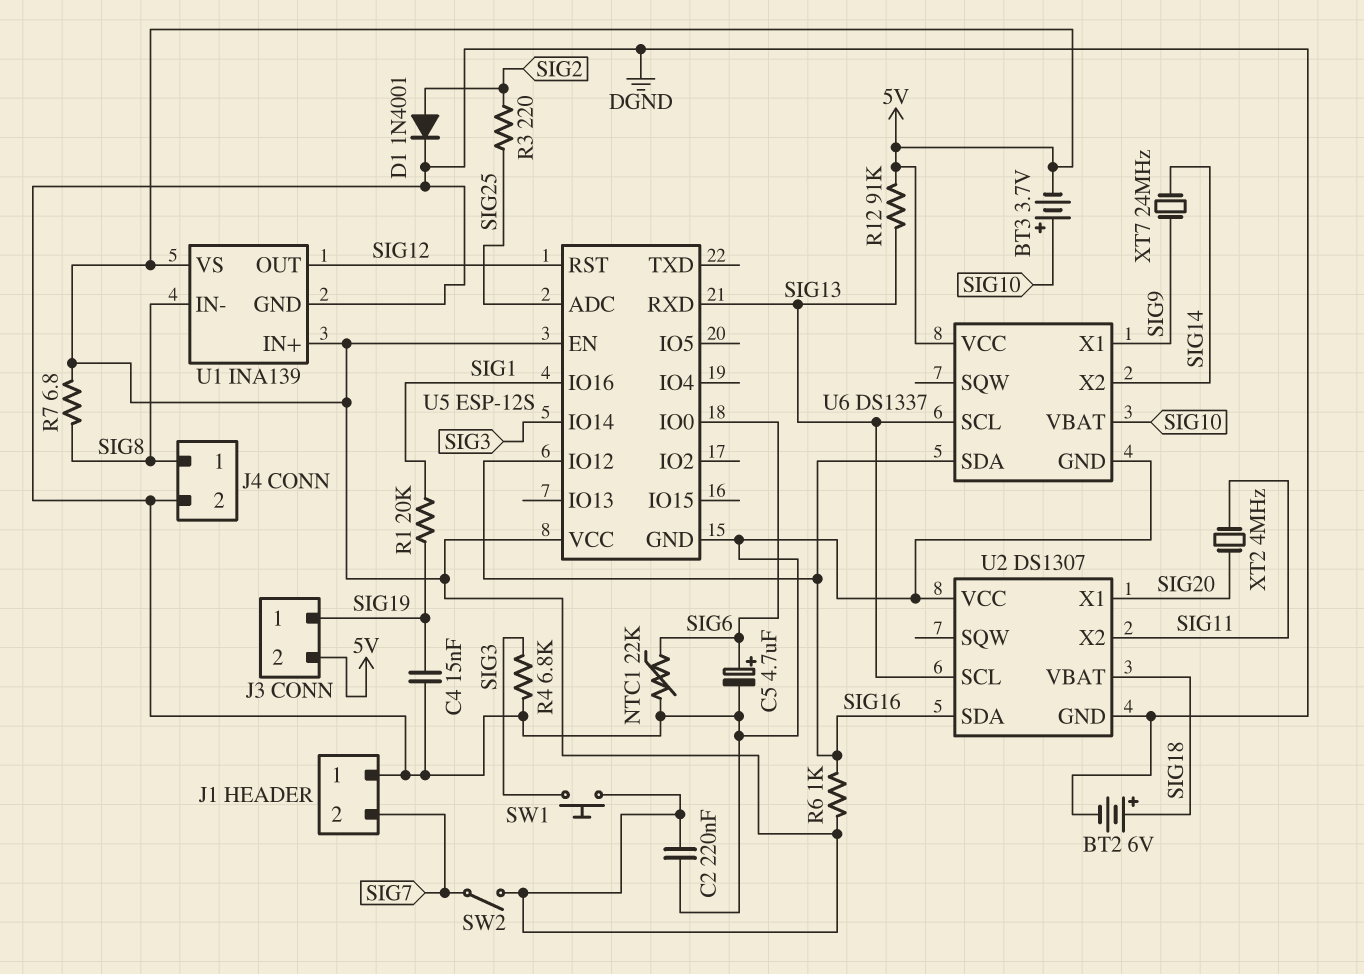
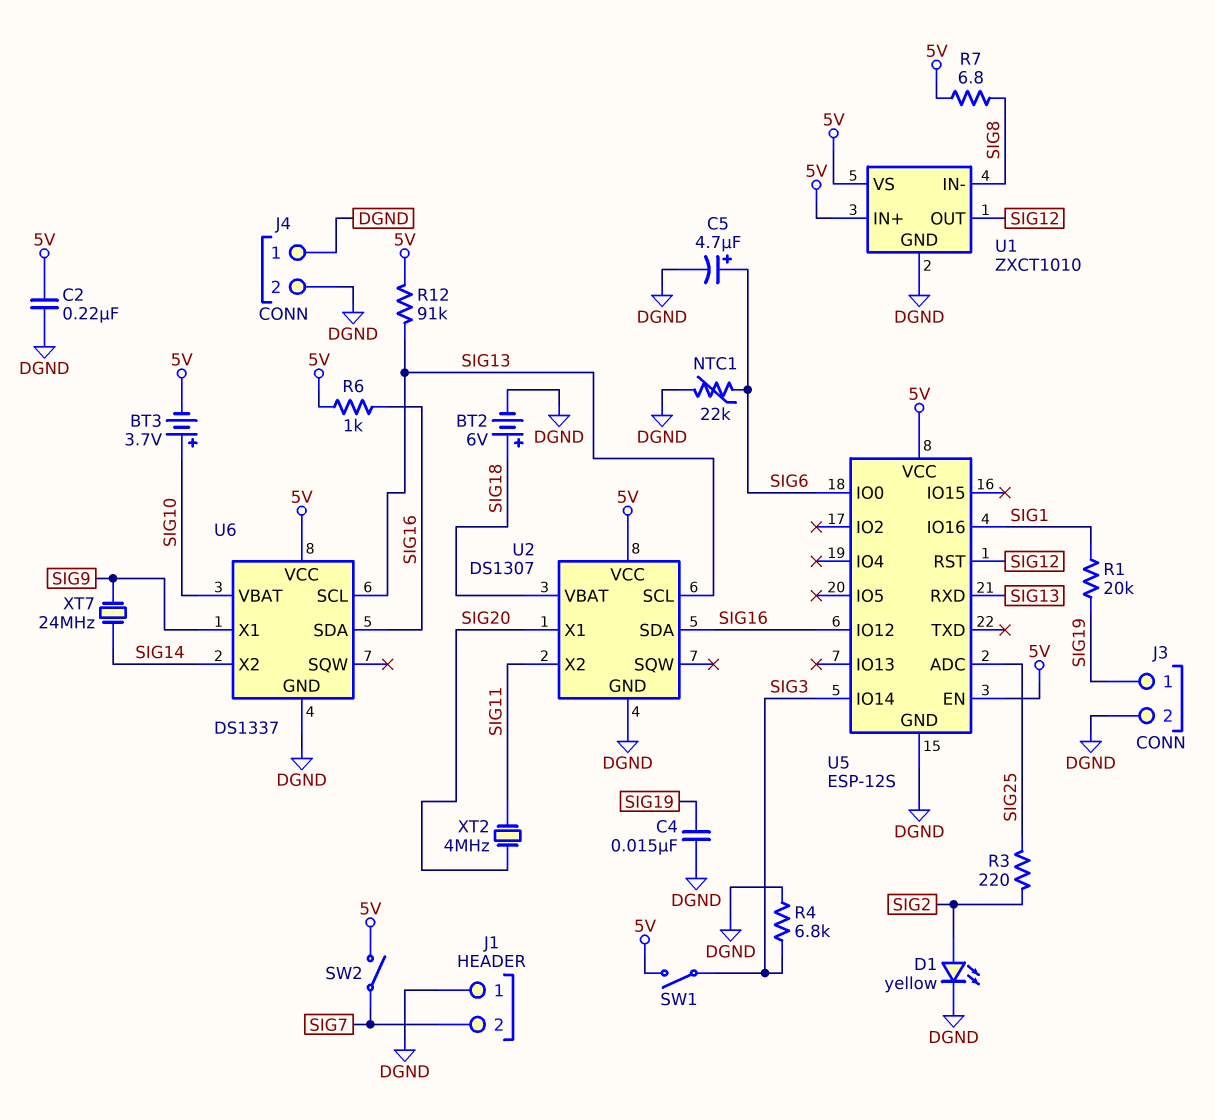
D1: diode 1N4001 (A SIG2, K DGND) -> LED yellow (A SIG2, K DGND)
J3 pin 2: 5V -> DGND
J4 pin 1: SIG8 -> DGND
SW1: button (5V, SIG3) -> switch (5V, SIG3)
U1: INA139 -> ZXCT1010
U2 pin VCC: DGND -> 5V

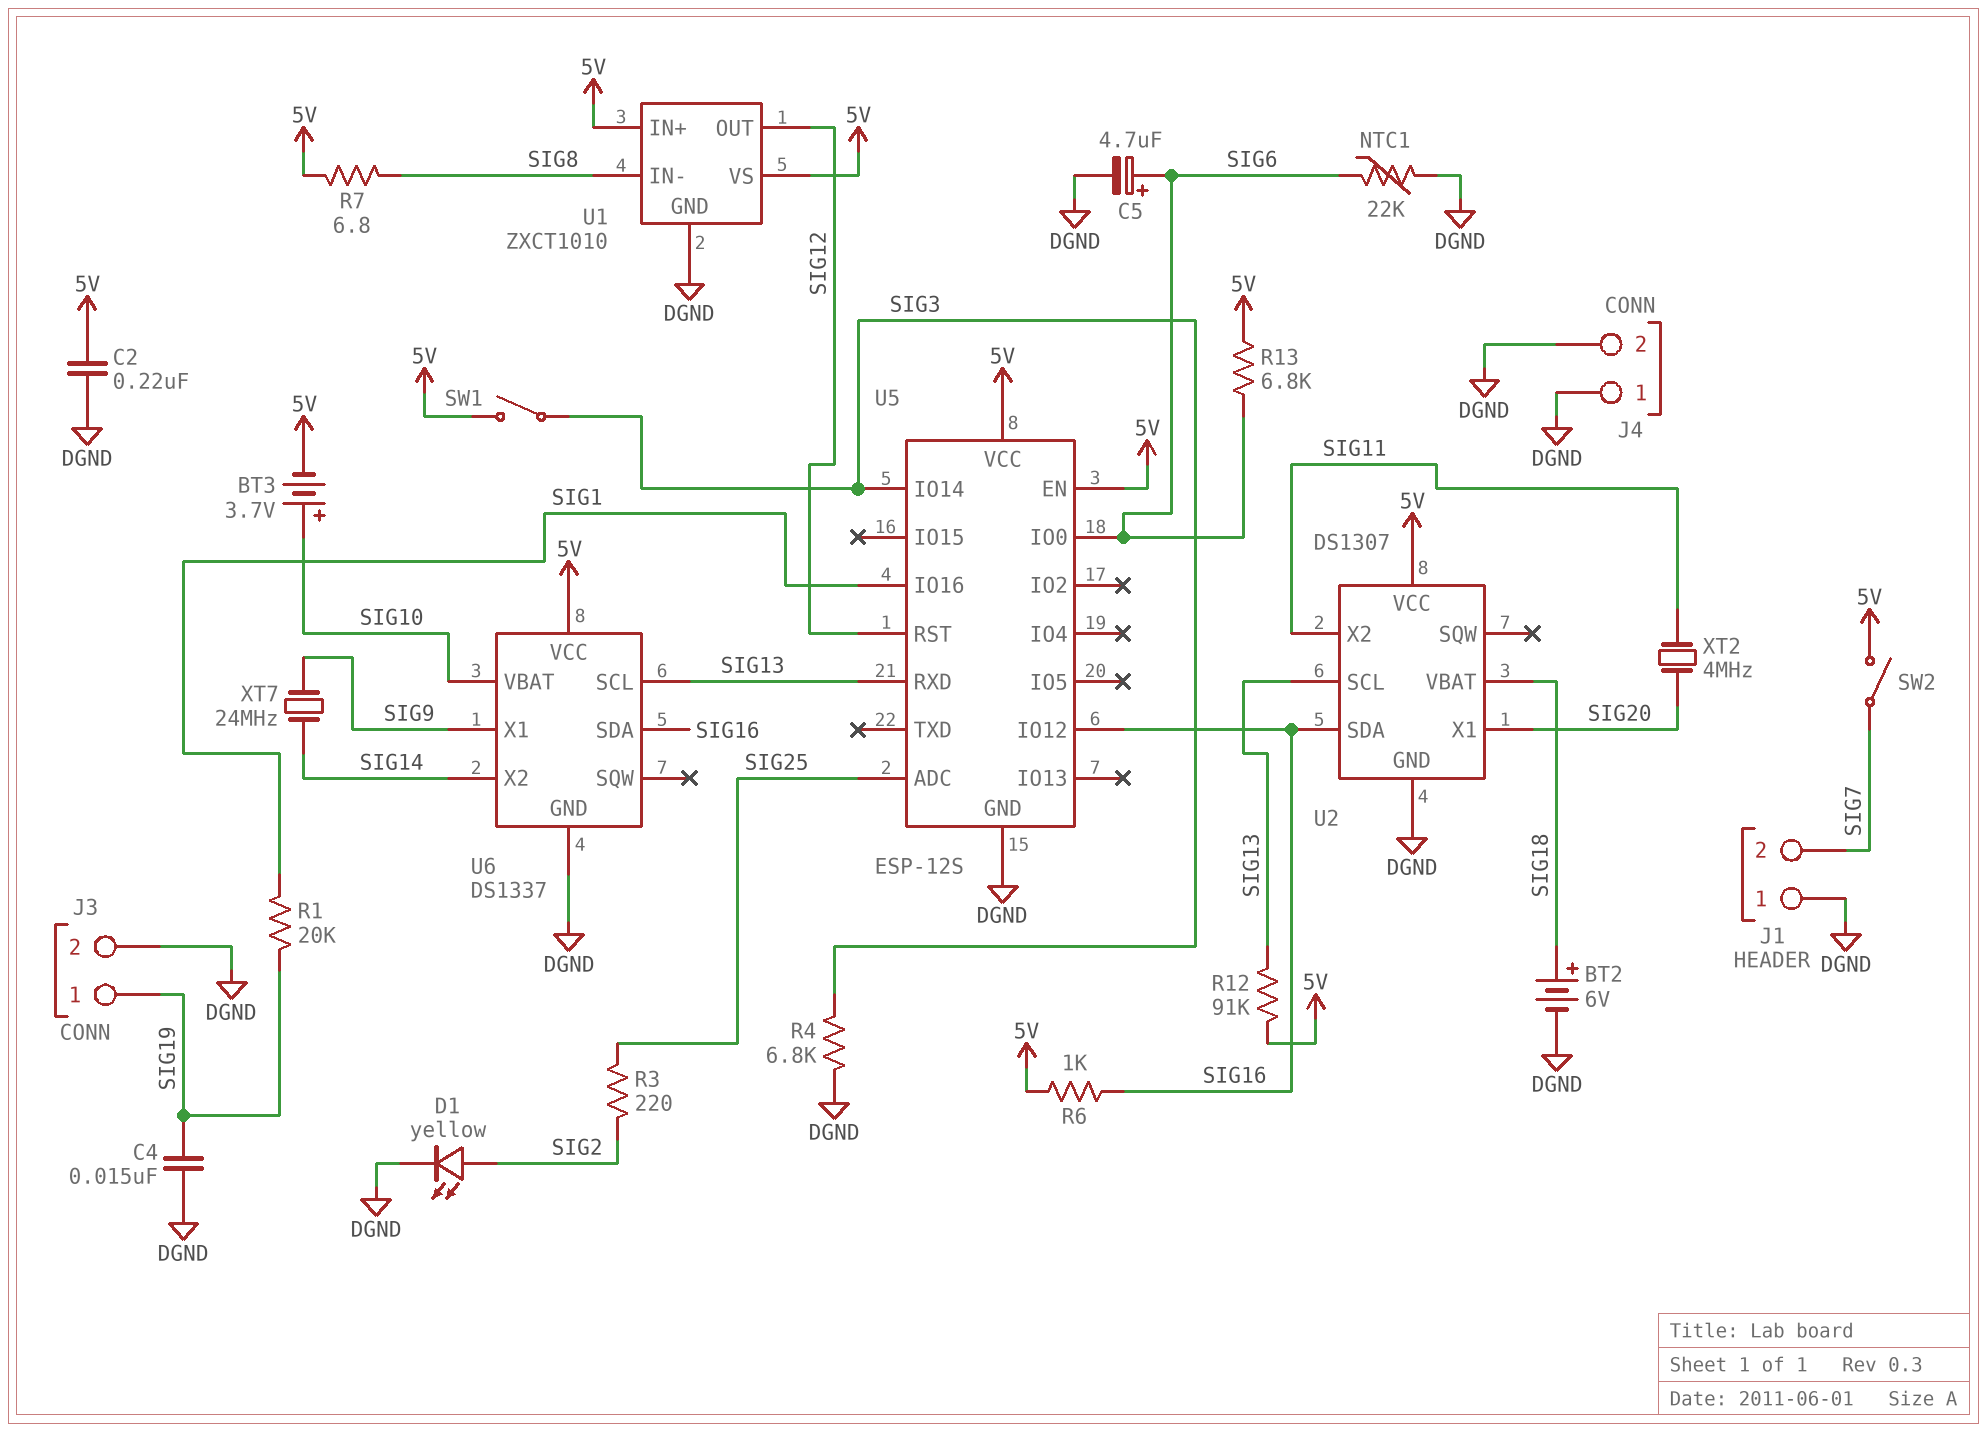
R13: none -> 6.8k (5V, SIG6)

